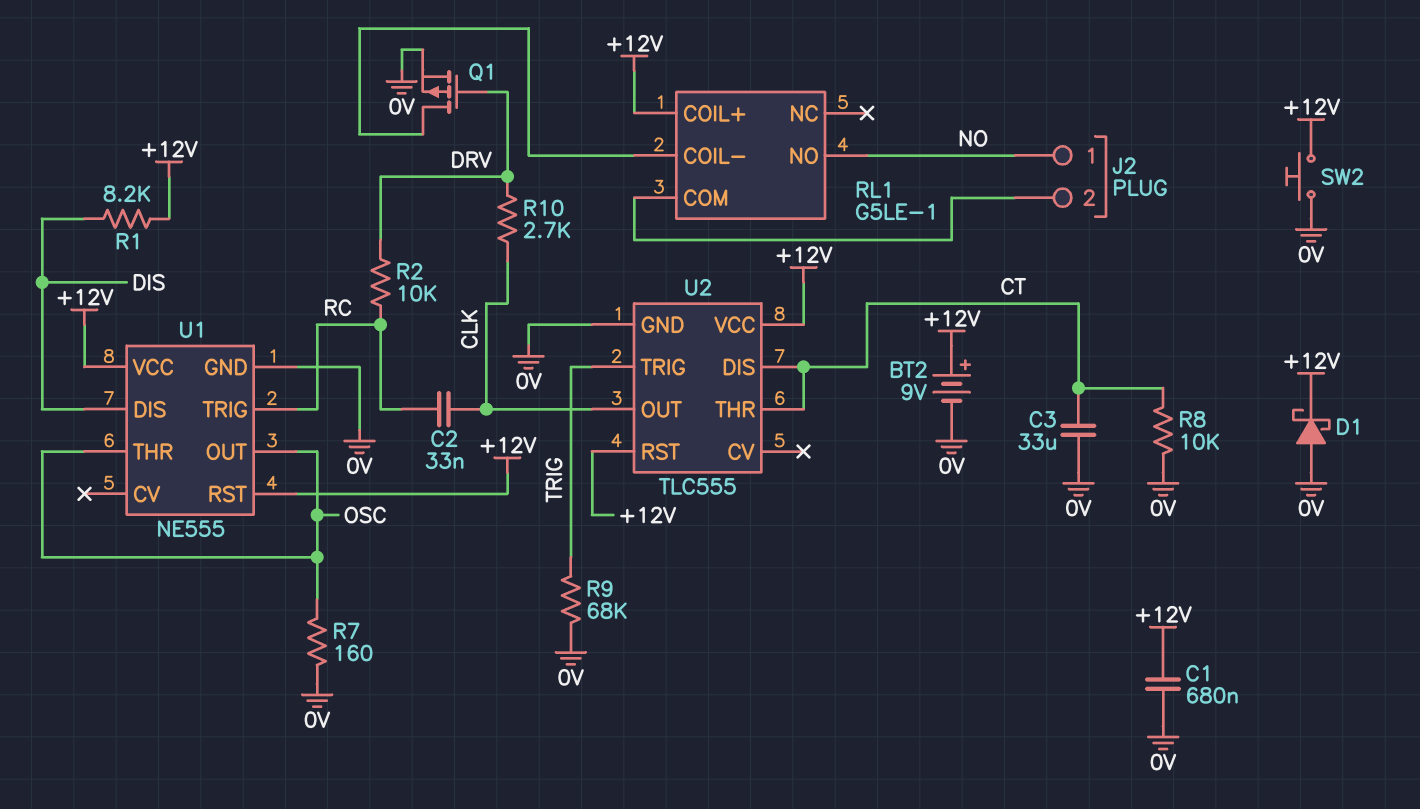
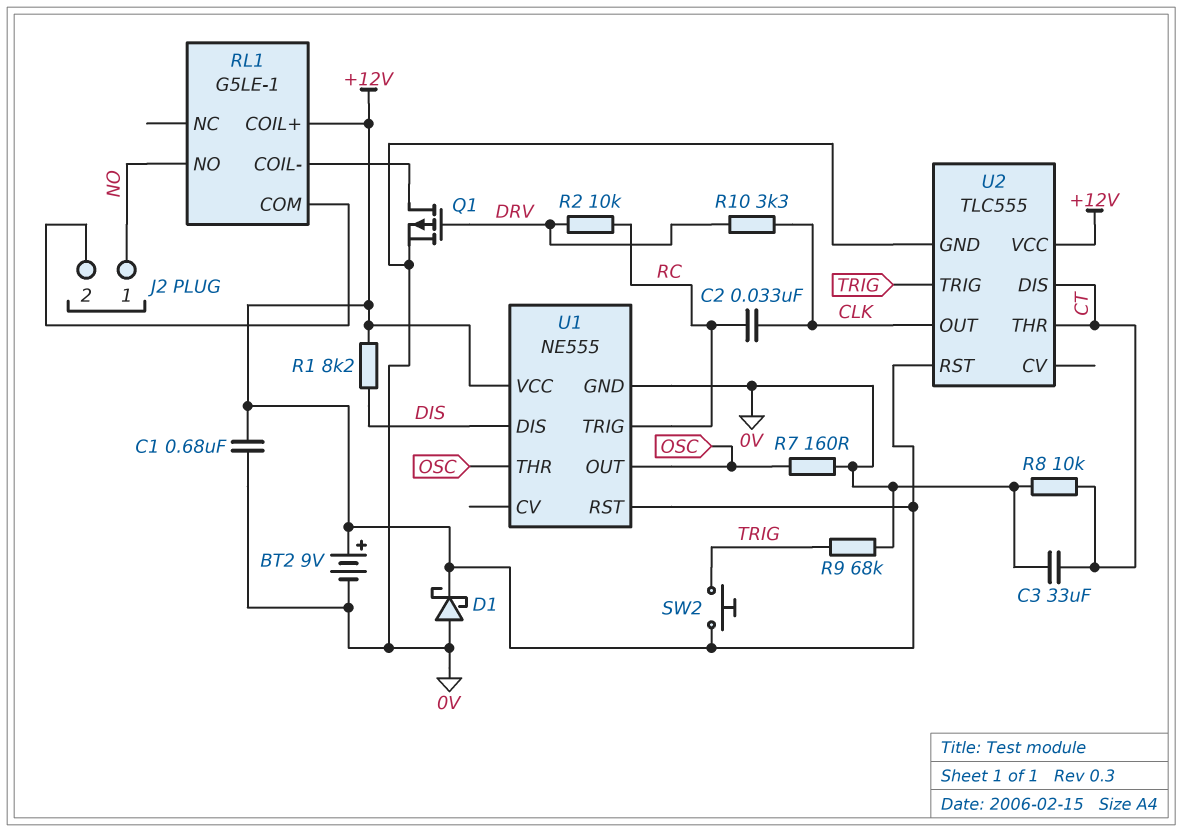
R10: 2.7k (CLK, DRV) -> 3.3k (CLK, DRV)
SW2: button (+12V, 0V) -> button (+12V, TRIG)

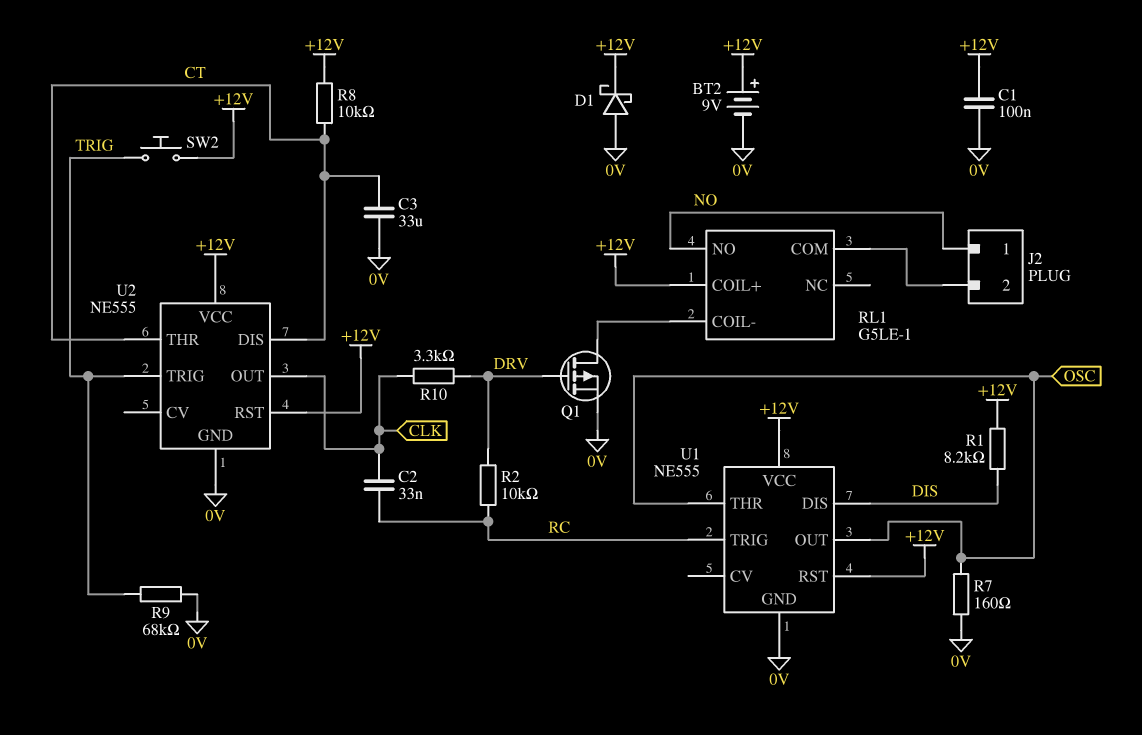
C1: 680nF (+12V, 0V) -> 100nF (+12V, 0V)
R8: 10k (0V, CT) -> 10k (+12V, CT)
U2: TLC555 -> NE555

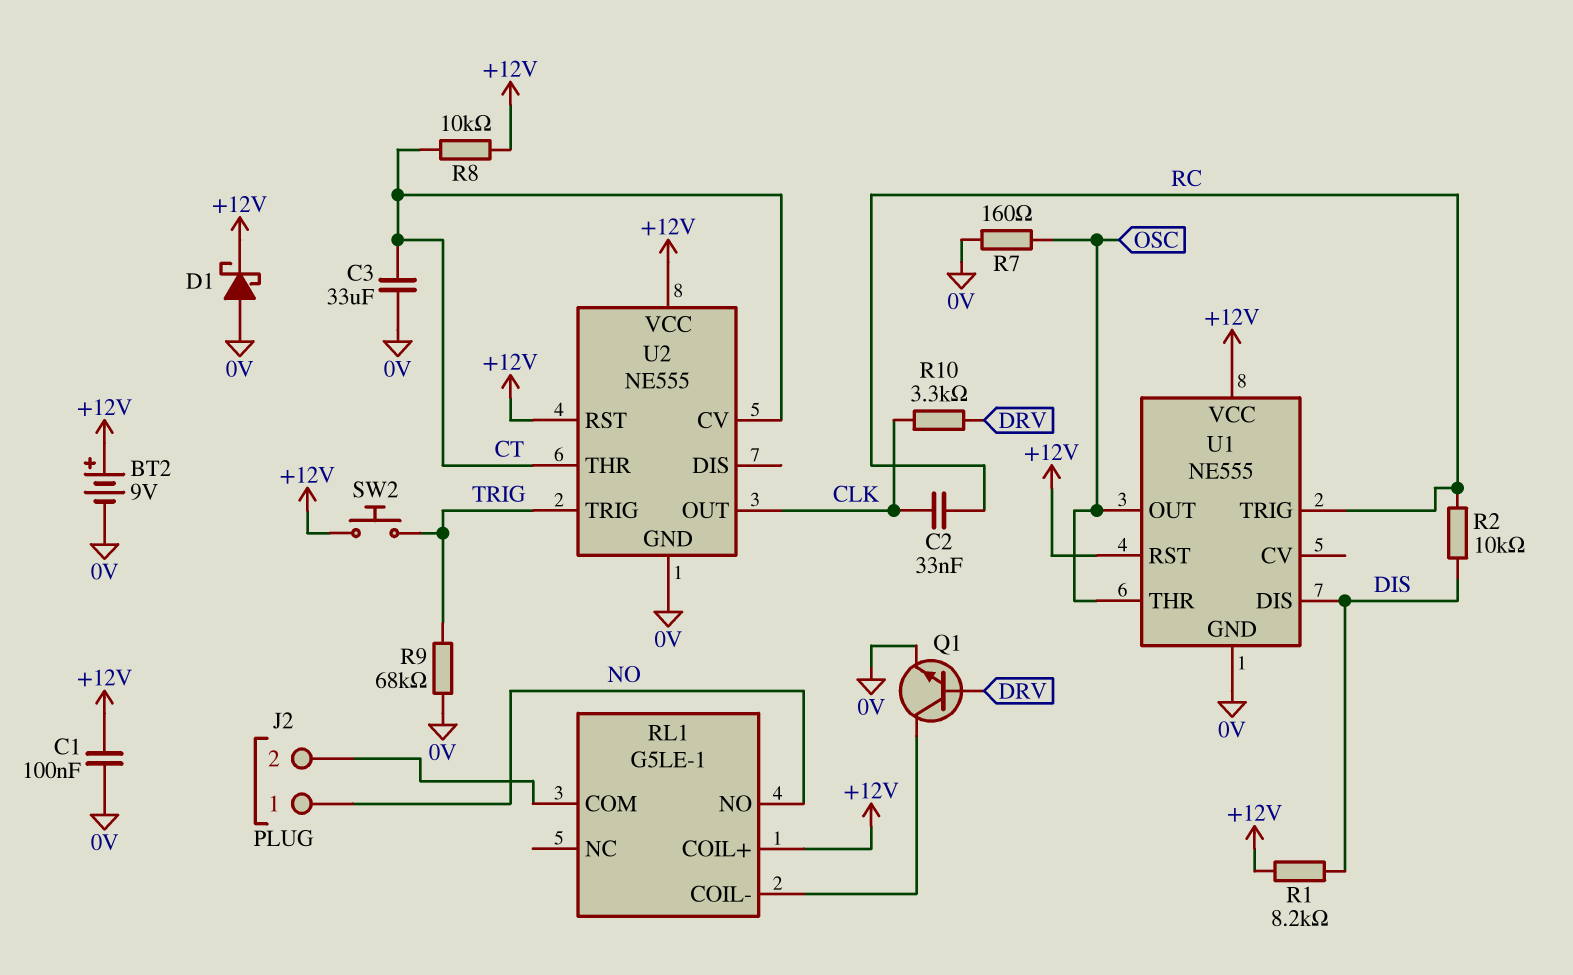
Q1: PMOS (G DRV, D RL1/COIL-, S 0V) -> NPN (B DRV, C RL1/COIL-, E 0V)
R2: 10k (DRV, RC) -> 10k (DIS, RC)
U2 pin CV: none -> CT
U2 pin DIS: CT -> none

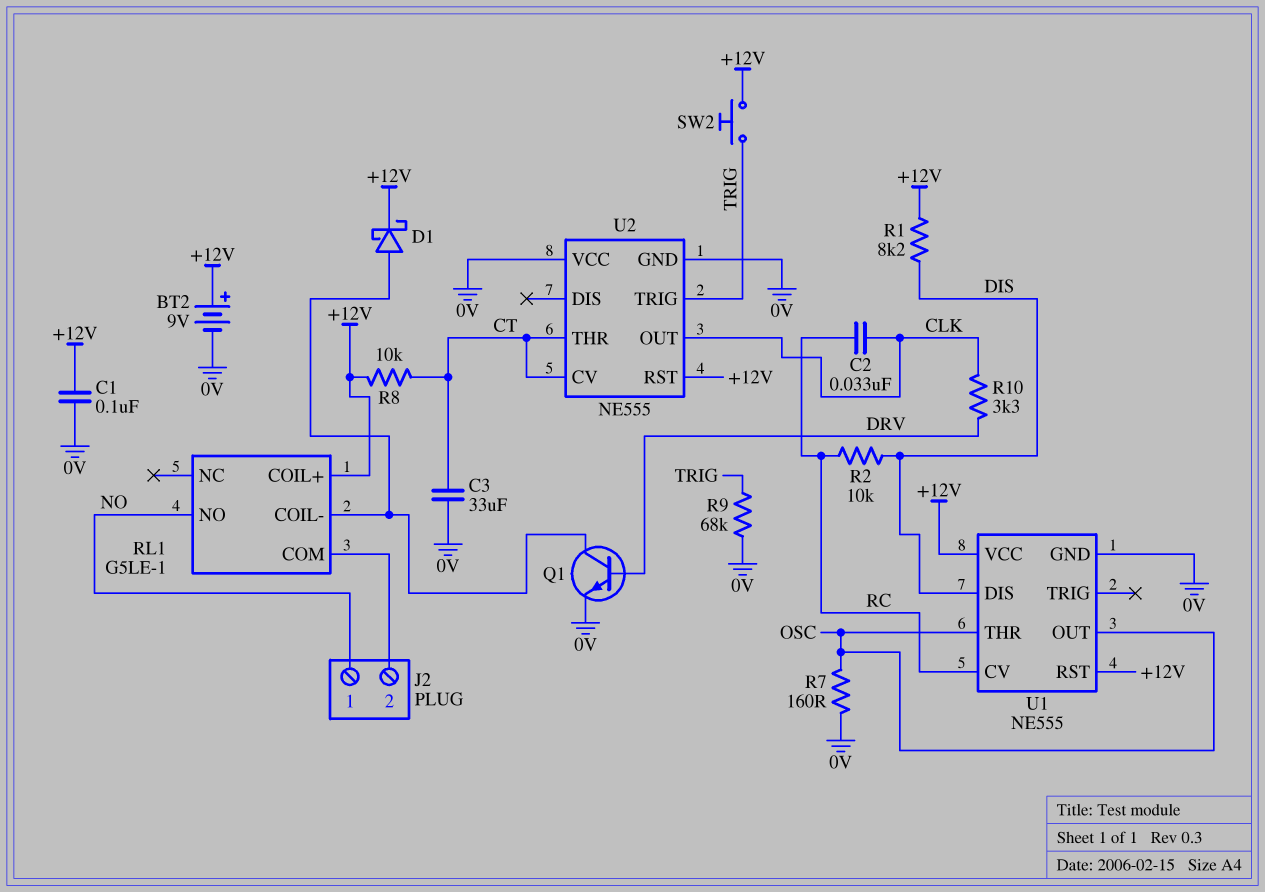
D1: schottky (A 0V, K +12V) -> schottky (A RL1/COIL-, K +12V)
U1 pin CV: none -> RC
U1 pin TRIG: RC -> none
U2 pin VCC: +12V -> 0V

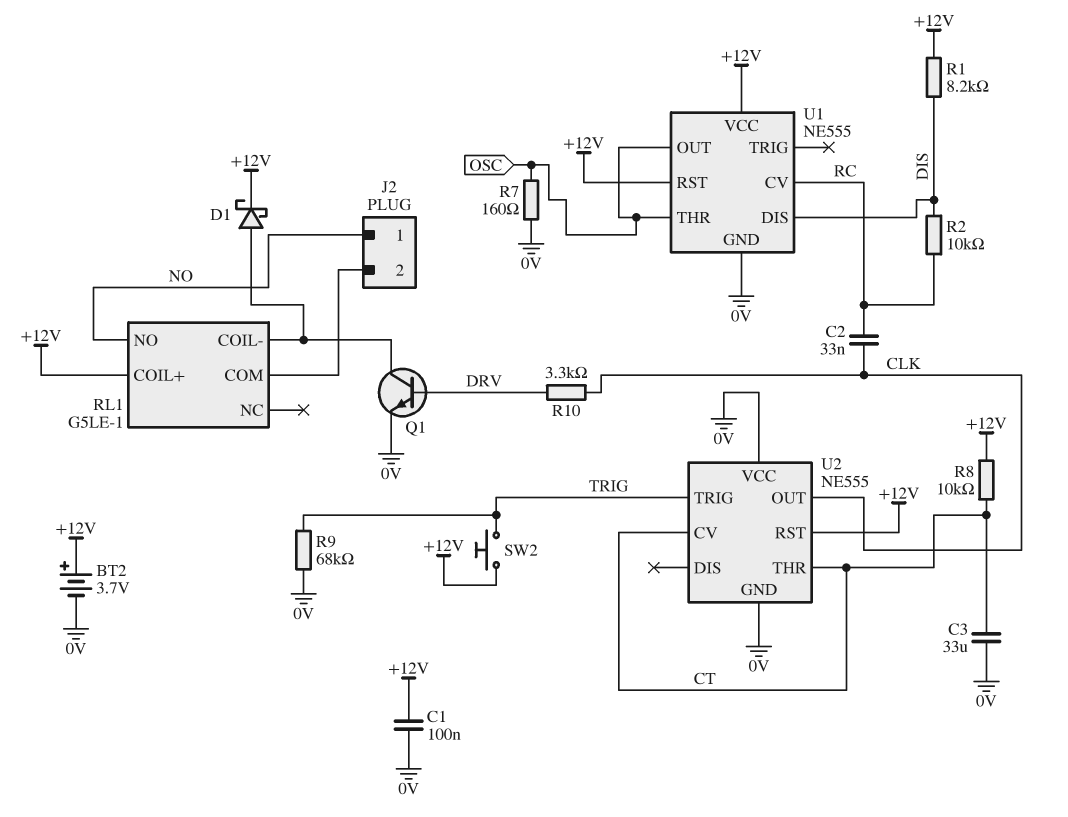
BT2: 9V (plus +12V, minus 0V) -> 3.7V (plus +12V, minus 0V)

